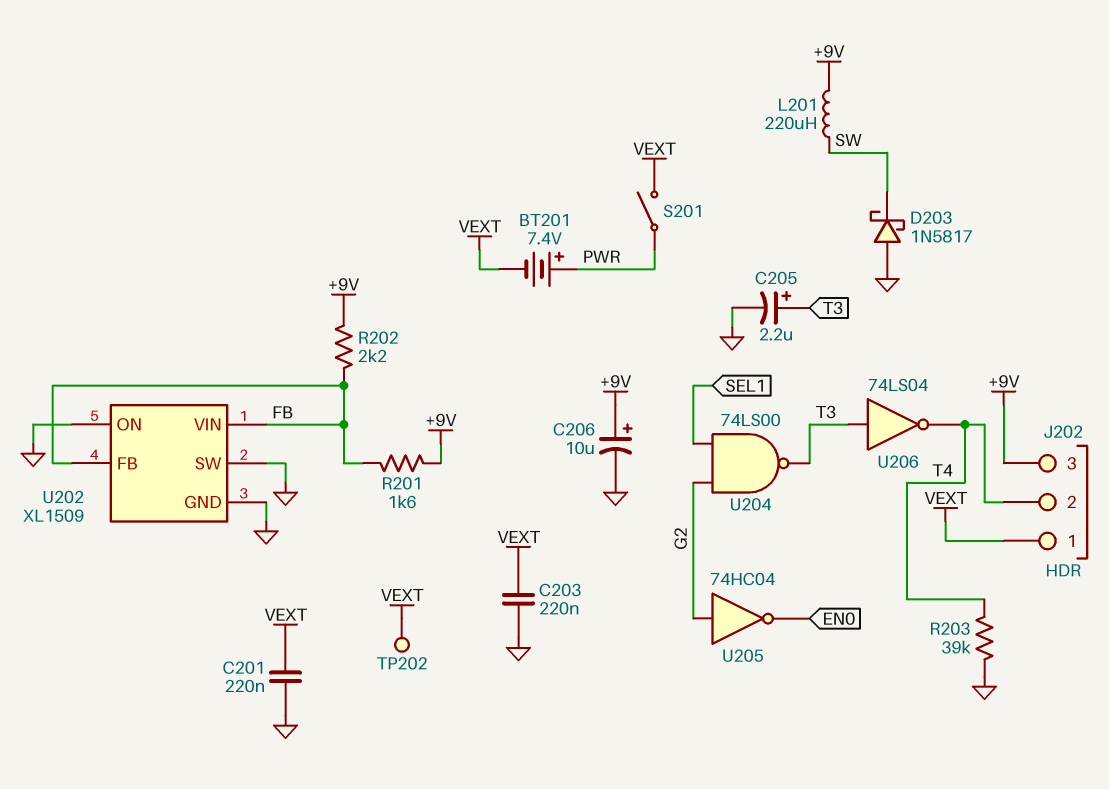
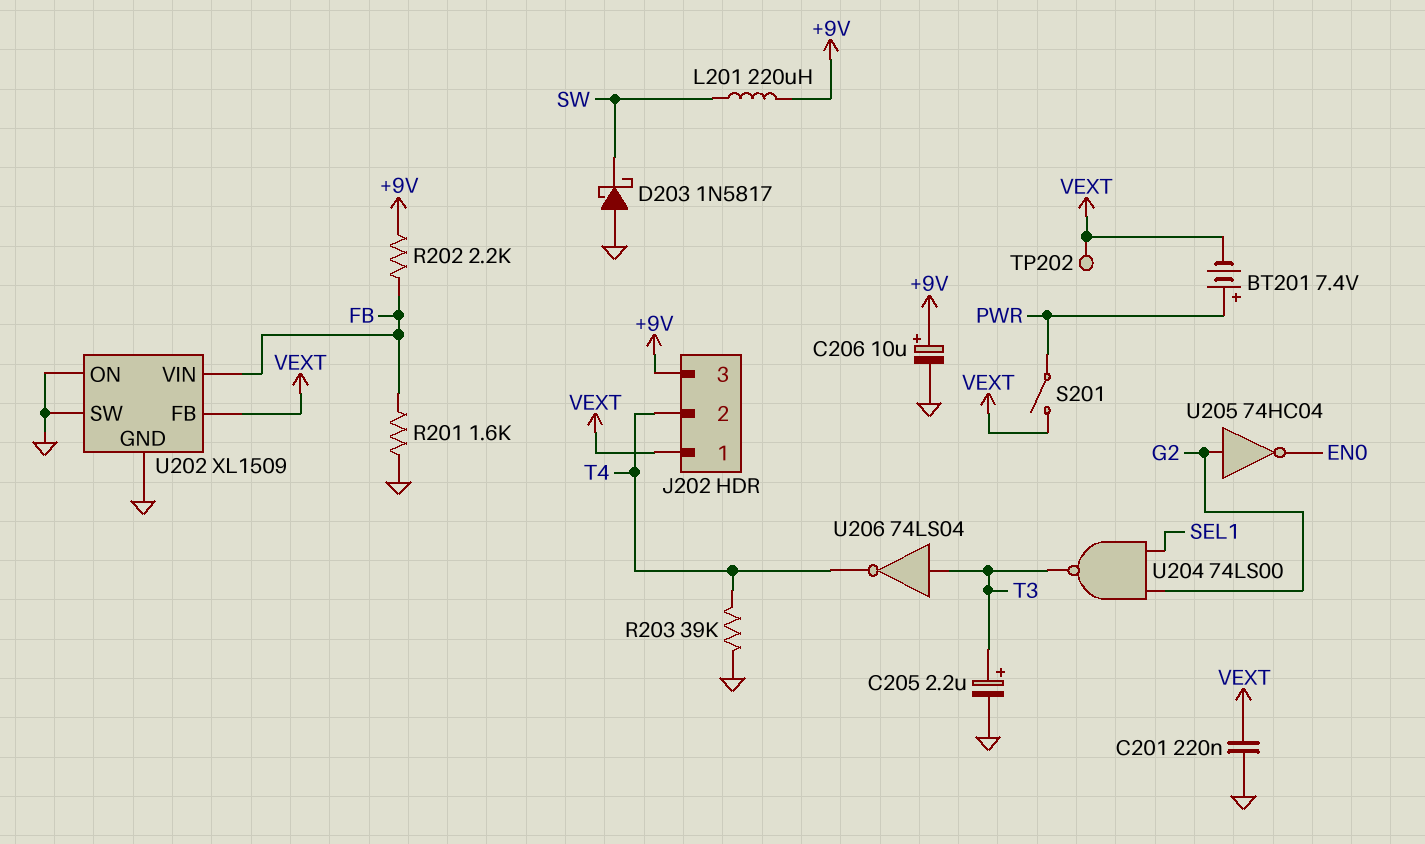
C203: 220nF (GND, VEXT) -> none
R201: 1.6k (+9V, FB) -> 1.6k (FB, GND)
U202 pin FB: FB -> VEXT

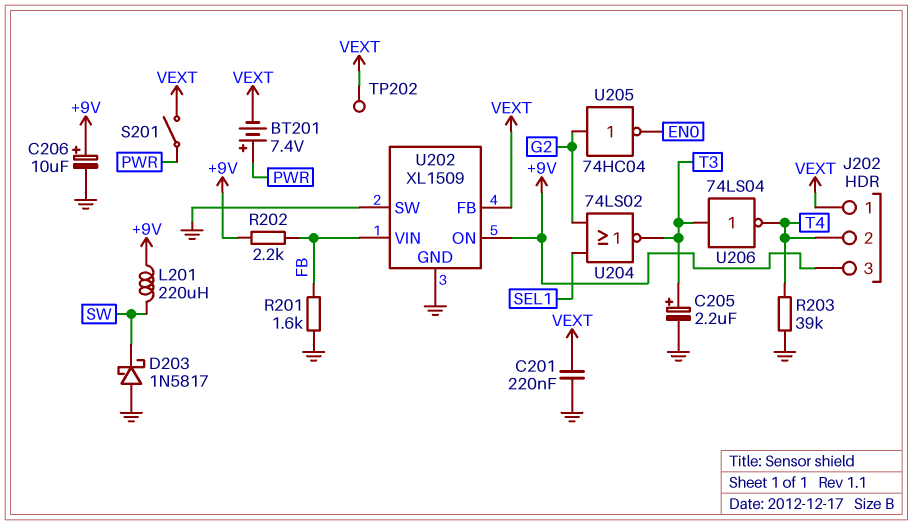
U202 pin ON: GND -> +9V
U204: NAND 74LS00 (in G2, in SEL1, out T3) -> NOR 74LS02 (in G2, in SEL1, out T3)

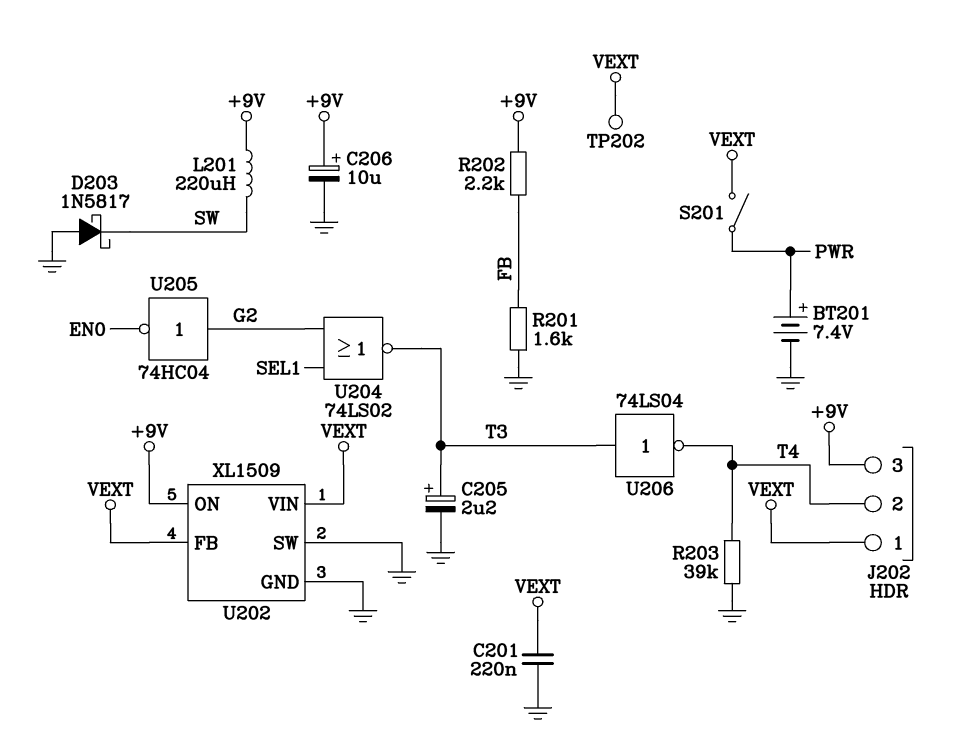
BT201: 7.4V (plus PWR, minus VEXT) -> 7.4V (plus PWR, minus GND)
U202 pin VIN: FB -> VEXT

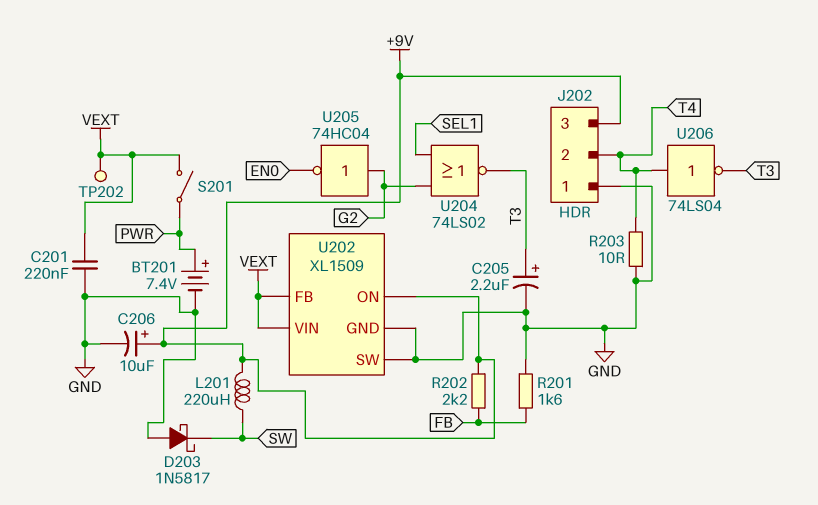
J202 pin 1: VEXT -> GND
R203: 39k (GND, T4) -> 10 (GND, T4)
U206: NOT 74LS04 (in T3, out T4) -> NOT 74LS04 (in T4, out T3)

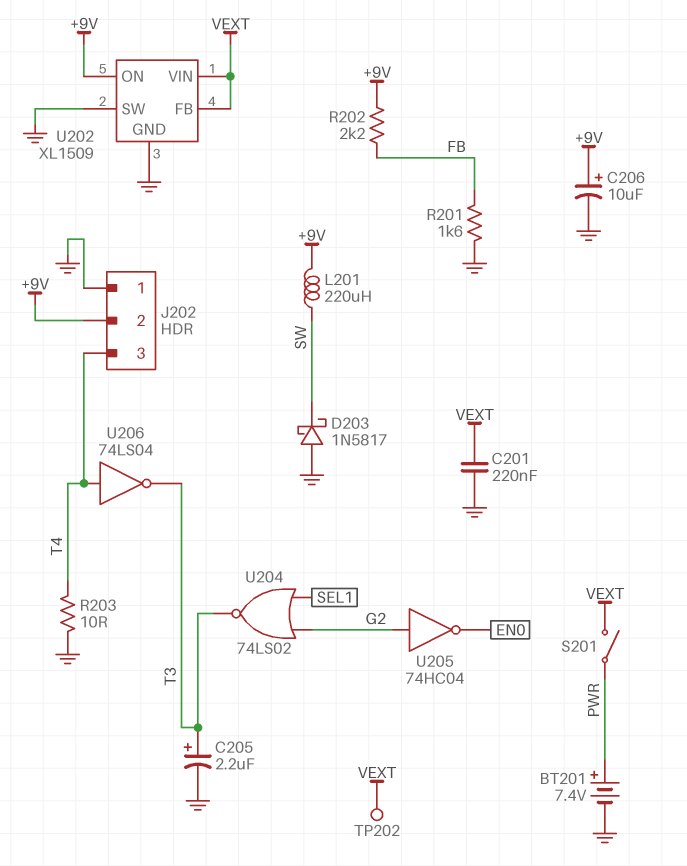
J202 pin 2: T4 -> +9V
J202 pin 3: +9V -> T4

